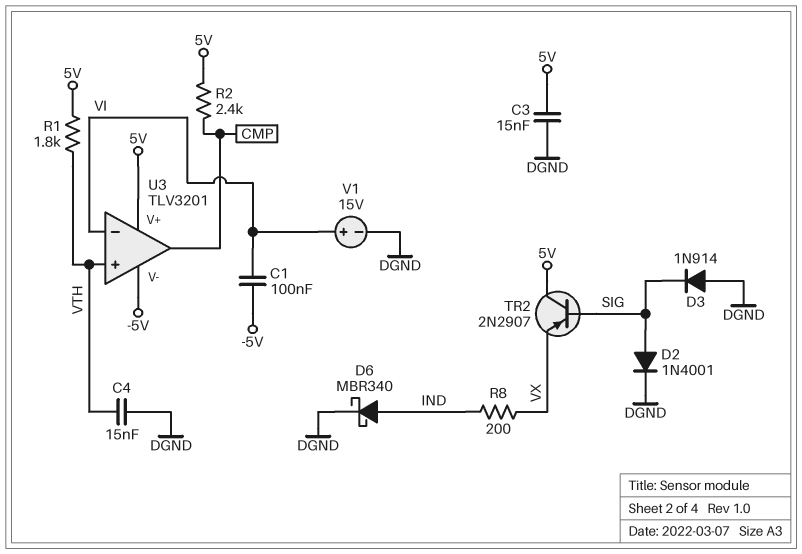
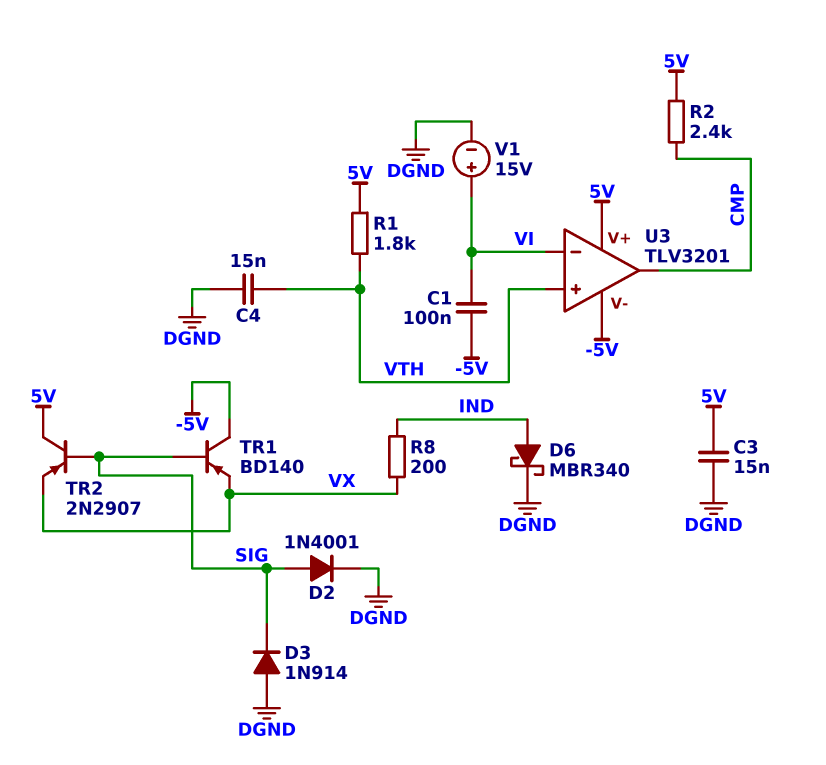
TR1: none -> PNP BD140 (B SIG, C -5V, E VX)

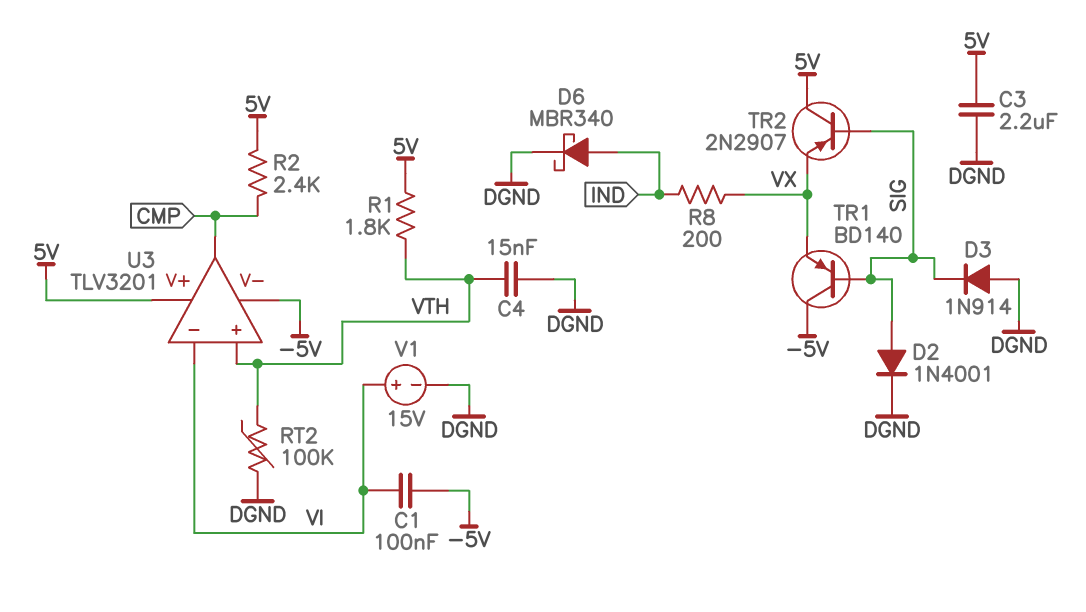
C3: 15nF (5V, DGND) -> 2.2uF (5V, DGND)
RT2: none -> 100k (DGND, VTH)

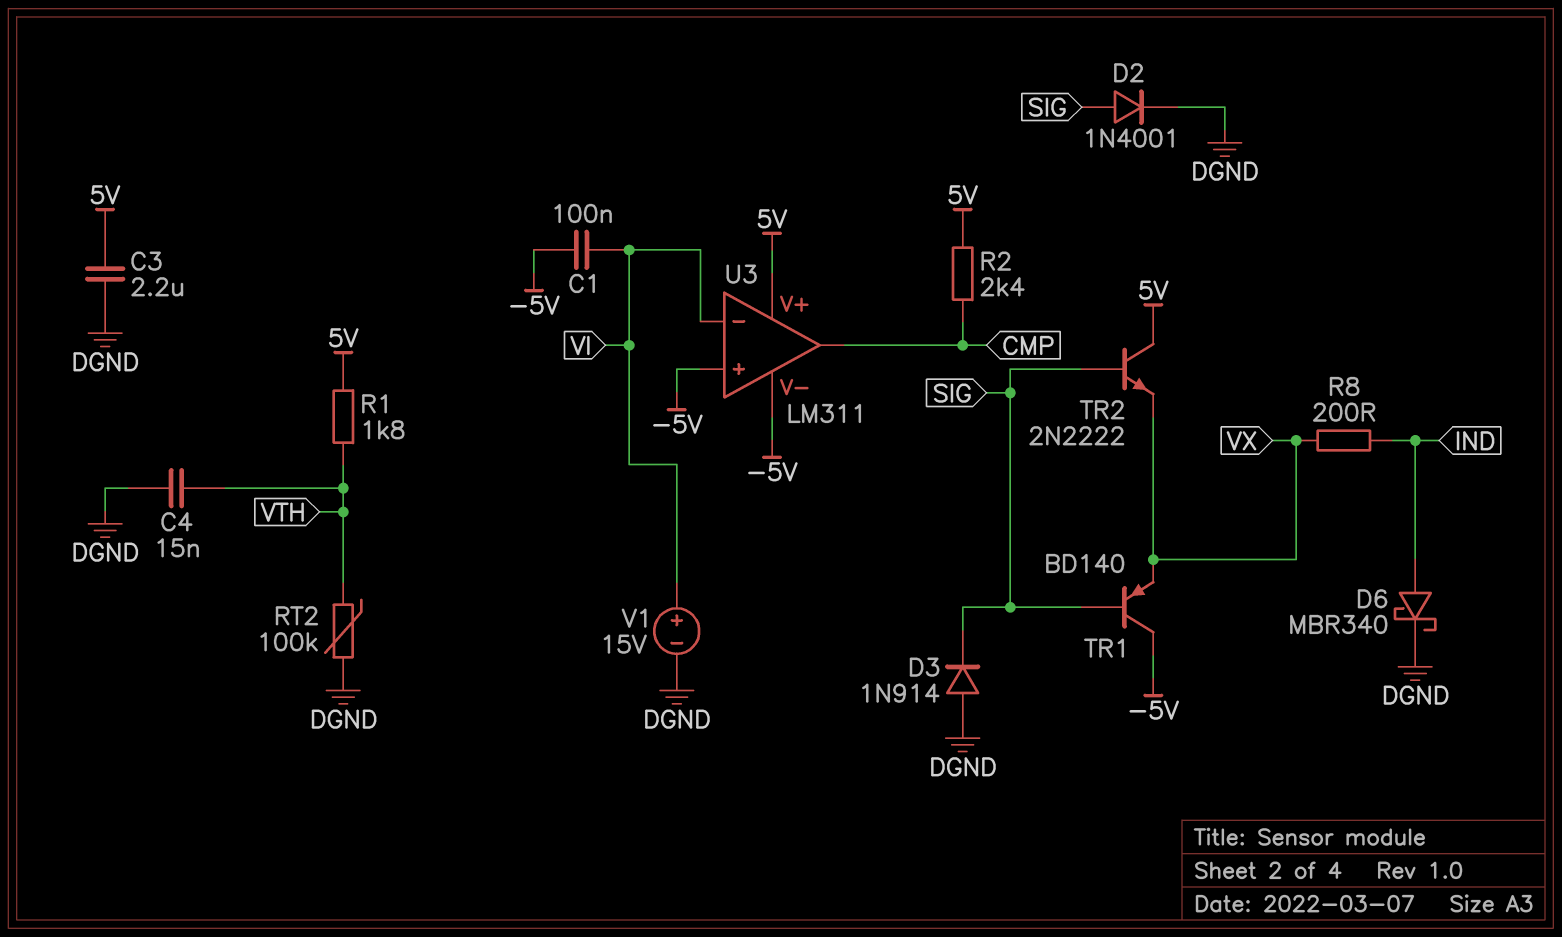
TR2: PNP 2N2907 (B SIG, C 5V, E VX) -> NPN 2N2222 (B SIG, C 5V, E VX)
U3: TLV3201 -> LM311
U3 pin in+: VTH -> -5V

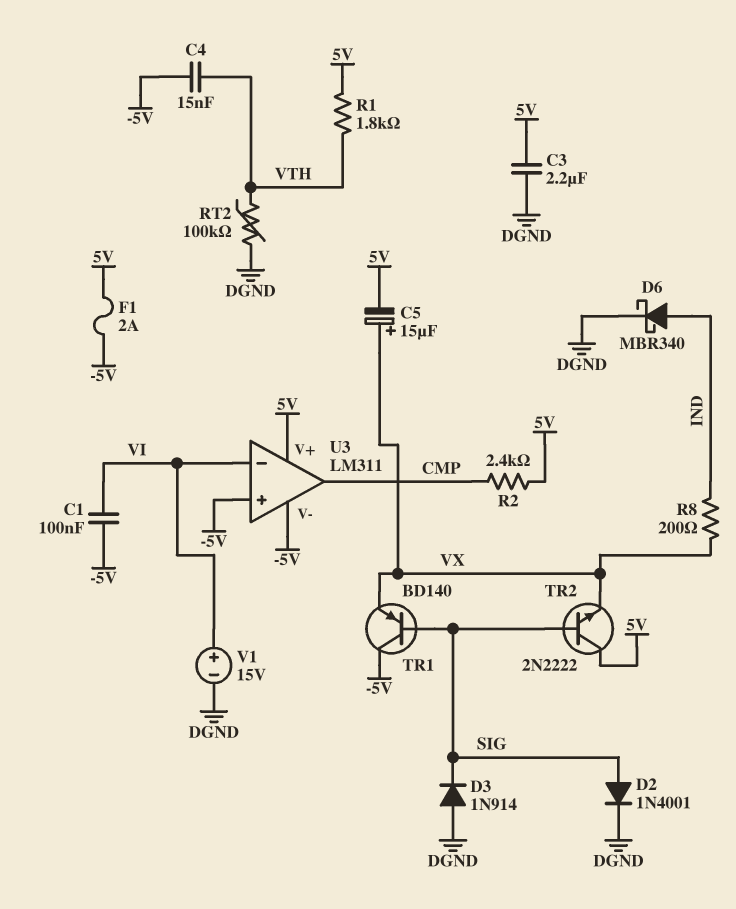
C4: 15nF (DGND, VTH) -> 15nF (-5V, VTH)
C5: none -> 15uF (plus VX, minus 5V)
F1: none -> 2A (-5V, 5V)

